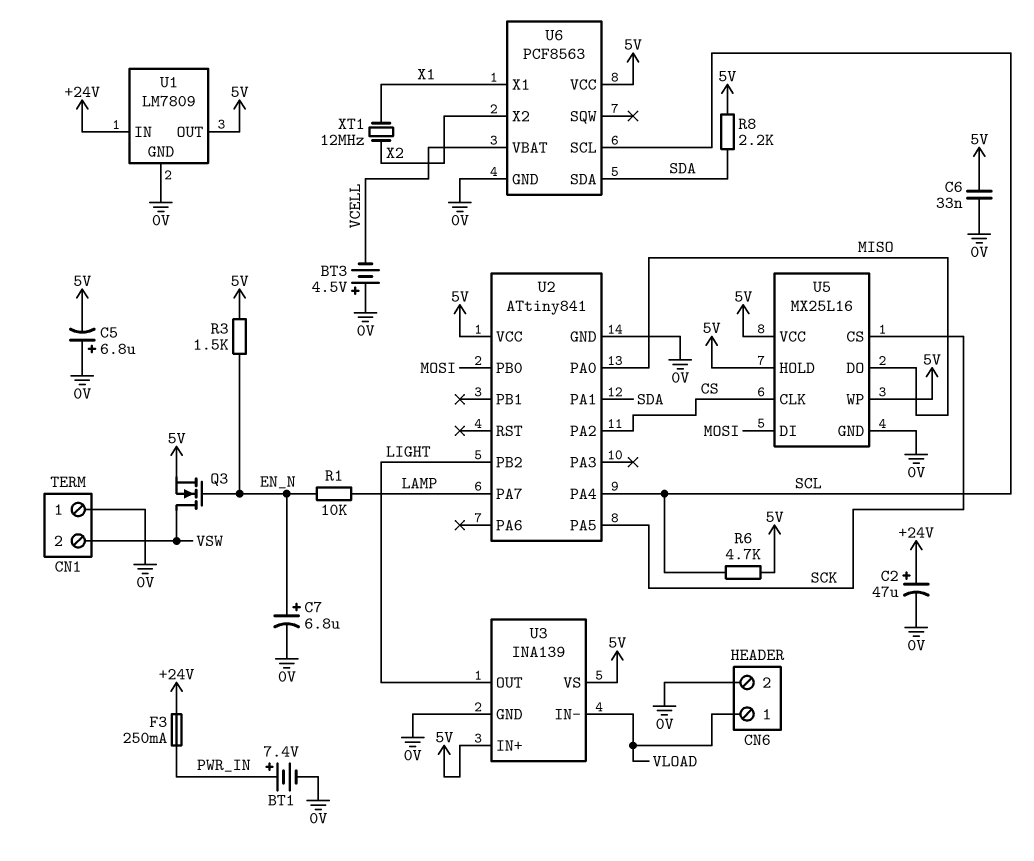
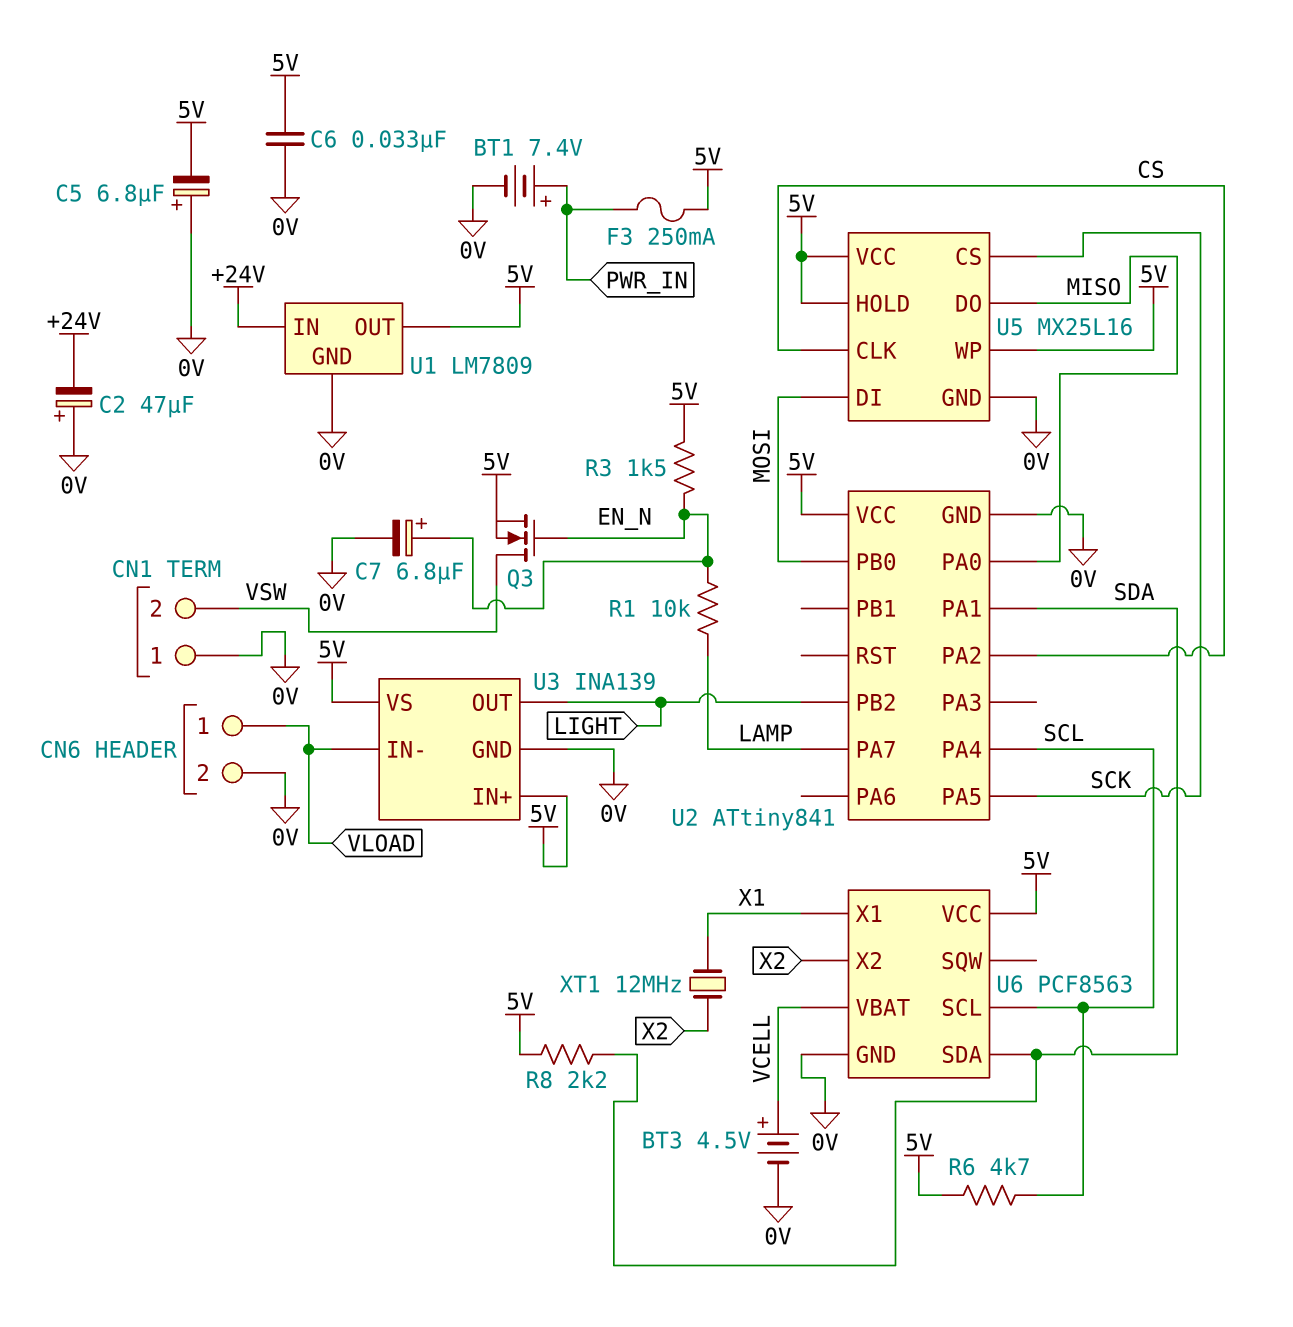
BT3: 4.5V (plus 0V, minus VCELL) -> 4.5V (plus VCELL, minus 0V)
C2: 47uF (plus +24V, minus 0V) -> 47uF (plus 0V, minus +24V)
F3: 250mA (+24V, PWR_IN) -> 250mA (5V, PWR_IN)

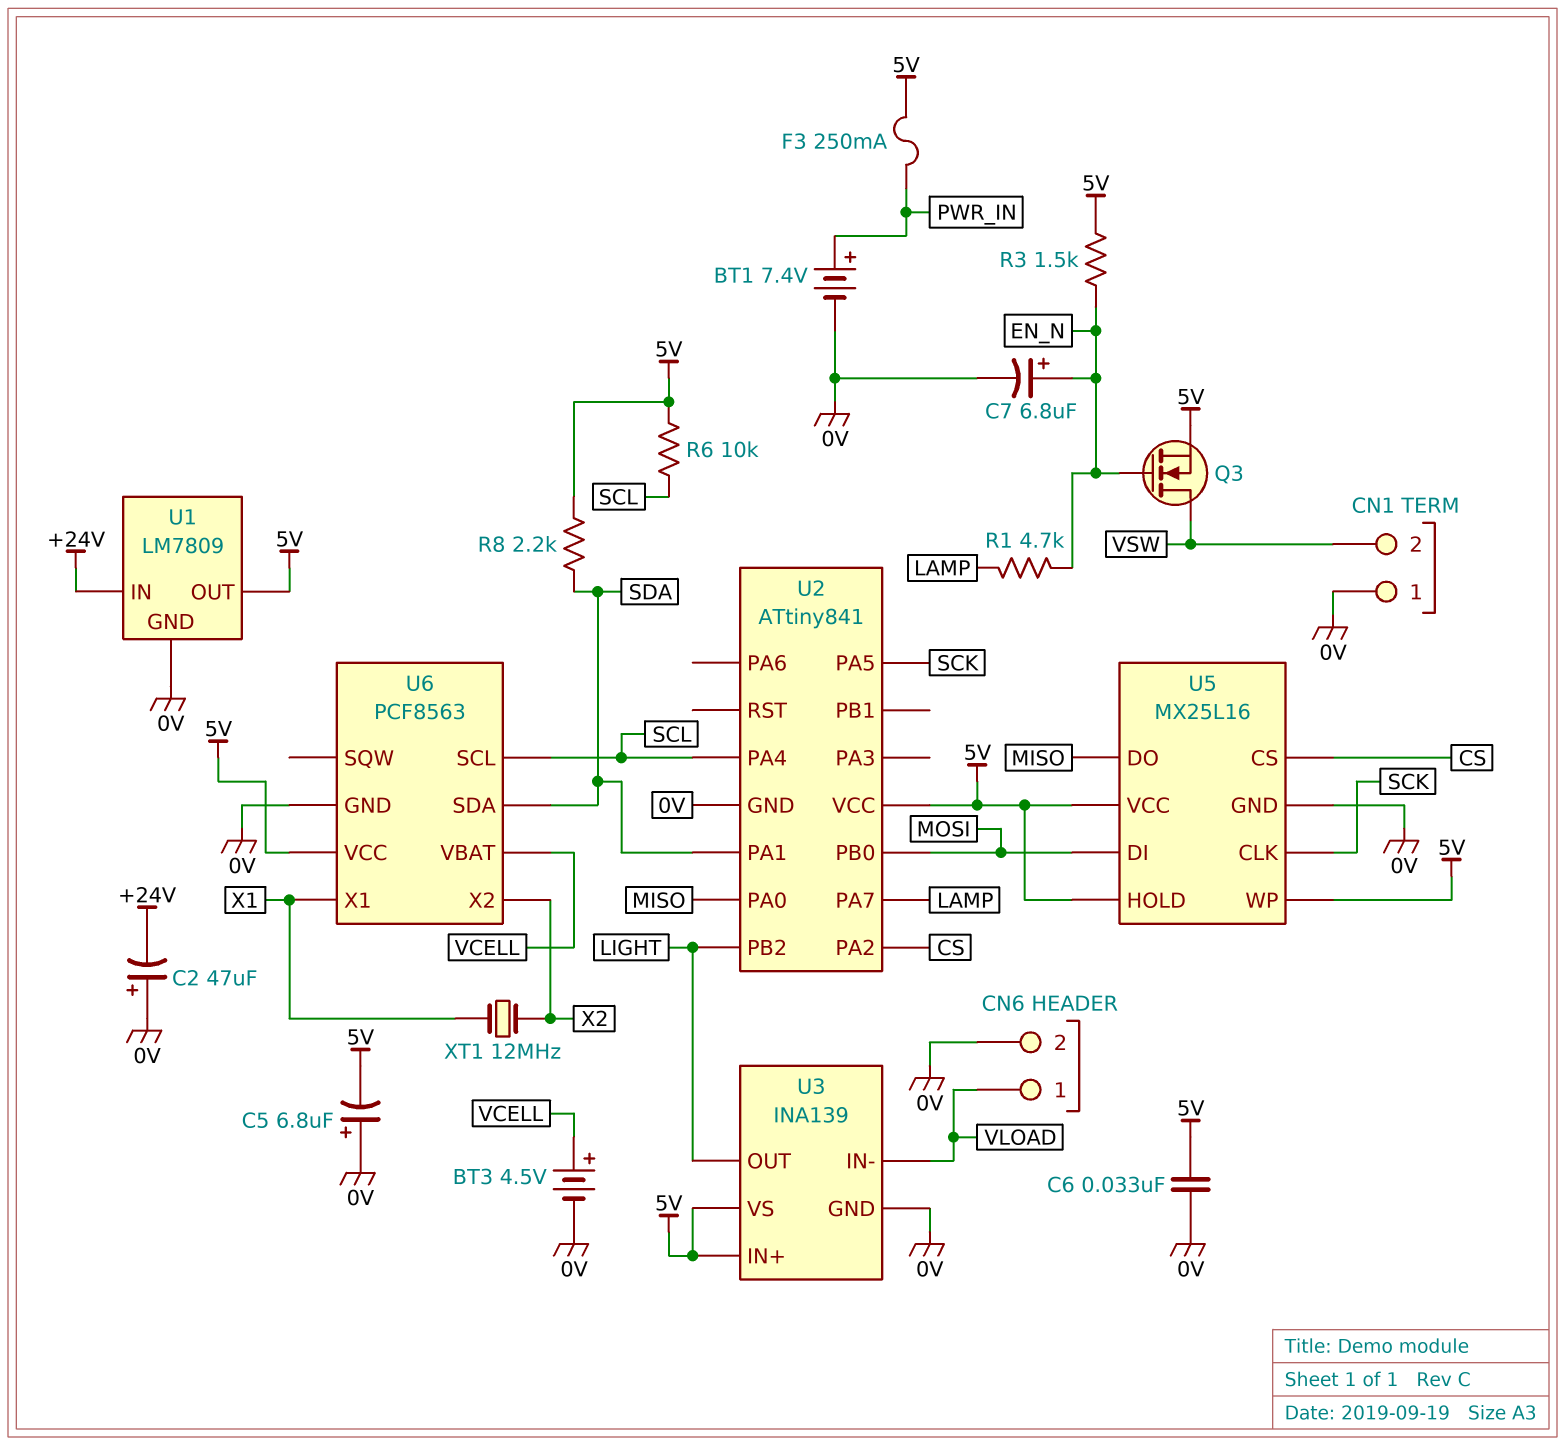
R1: 10k (EN_N, LAMP) -> 4.7k (EN_N, LAMP)
R6: 4.7k (5V, SCL) -> 10k (5V, SCL)
U5 pin CLK: CS -> SCK
U5 pin CS: SCK -> CS

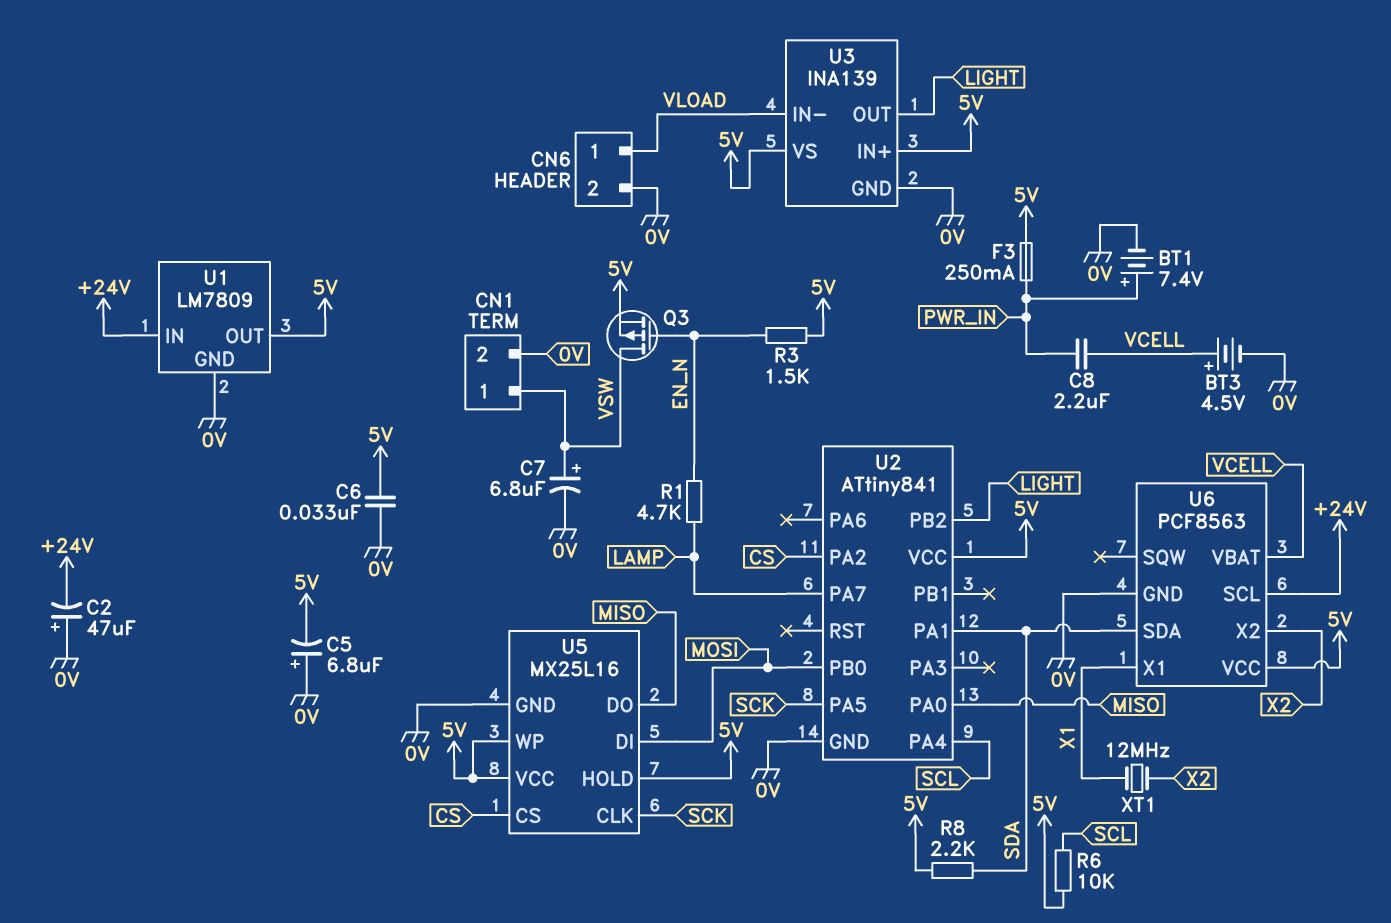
C7: 6.8uF (plus EN_N, minus 0V) -> 6.8uF (plus VSW, minus 0V)
C8: none -> 2.2uF (PWR_IN, VCELL)
CN1 pin 1: 0V -> VSW
CN1 pin 2: VSW -> 0V
Q3: NMOS (G EN_N, D VSW, S 5V) -> PMOS (G EN_N, D VSW, S 5V)
U6 pin SCL: SCL -> +24V

